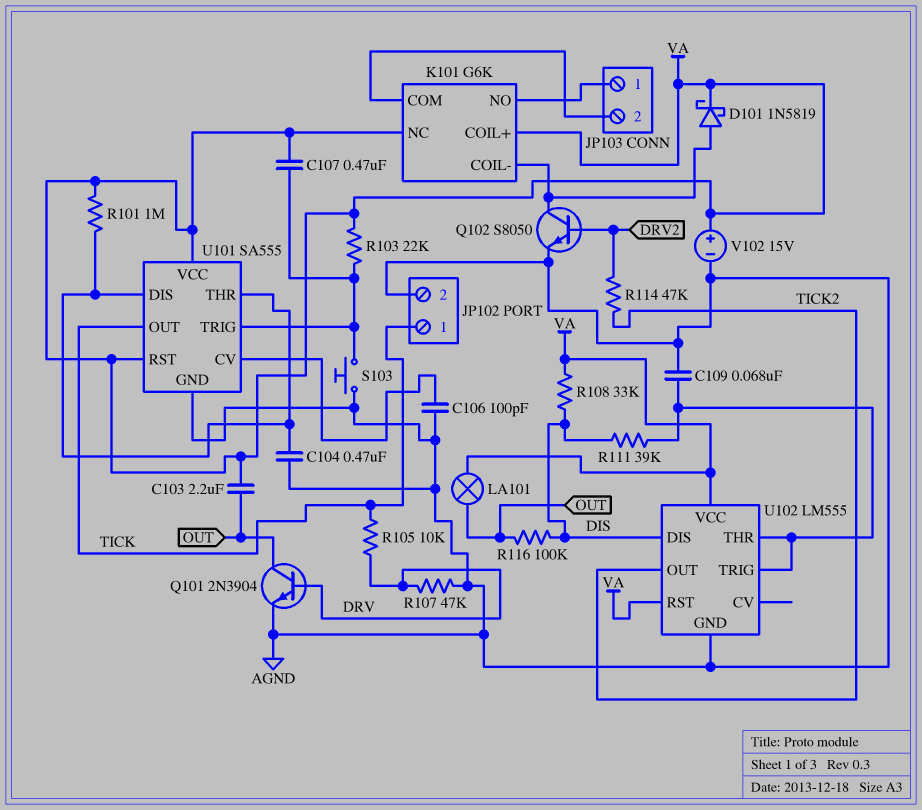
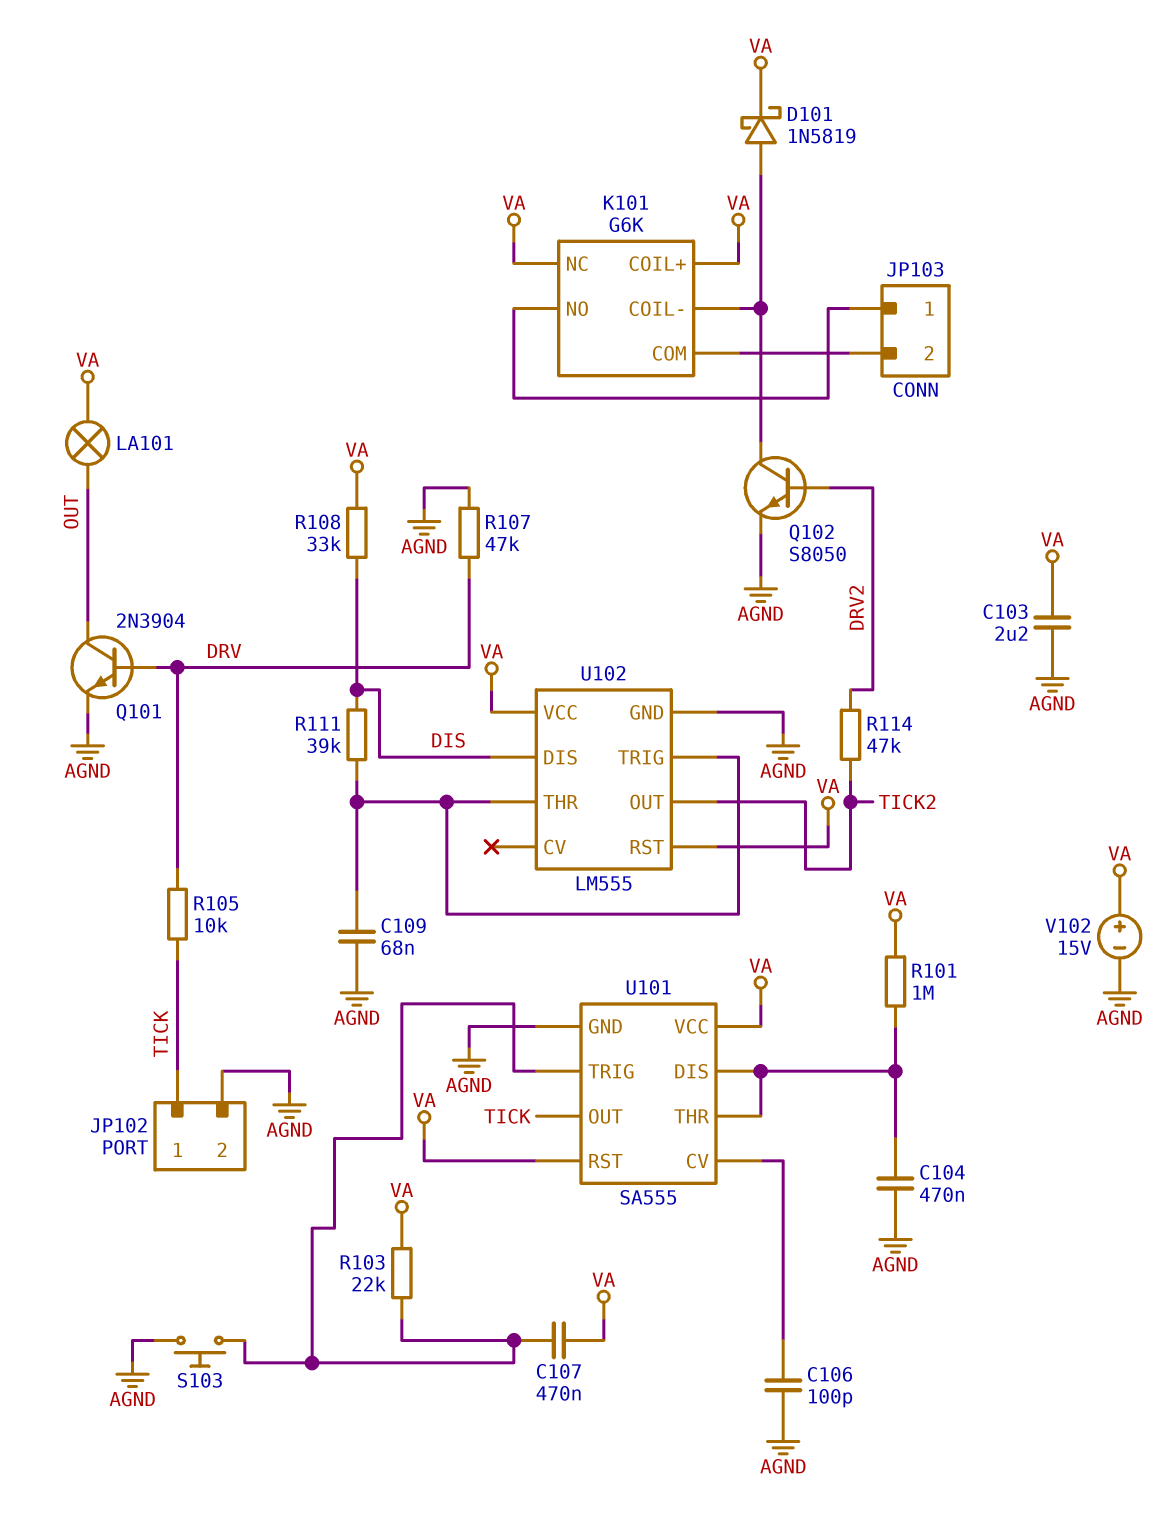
C103: 2.2uF (OUT, VA) -> 2.2uF (AGND, VA)
R116: 100k (DIS, OUT) -> none

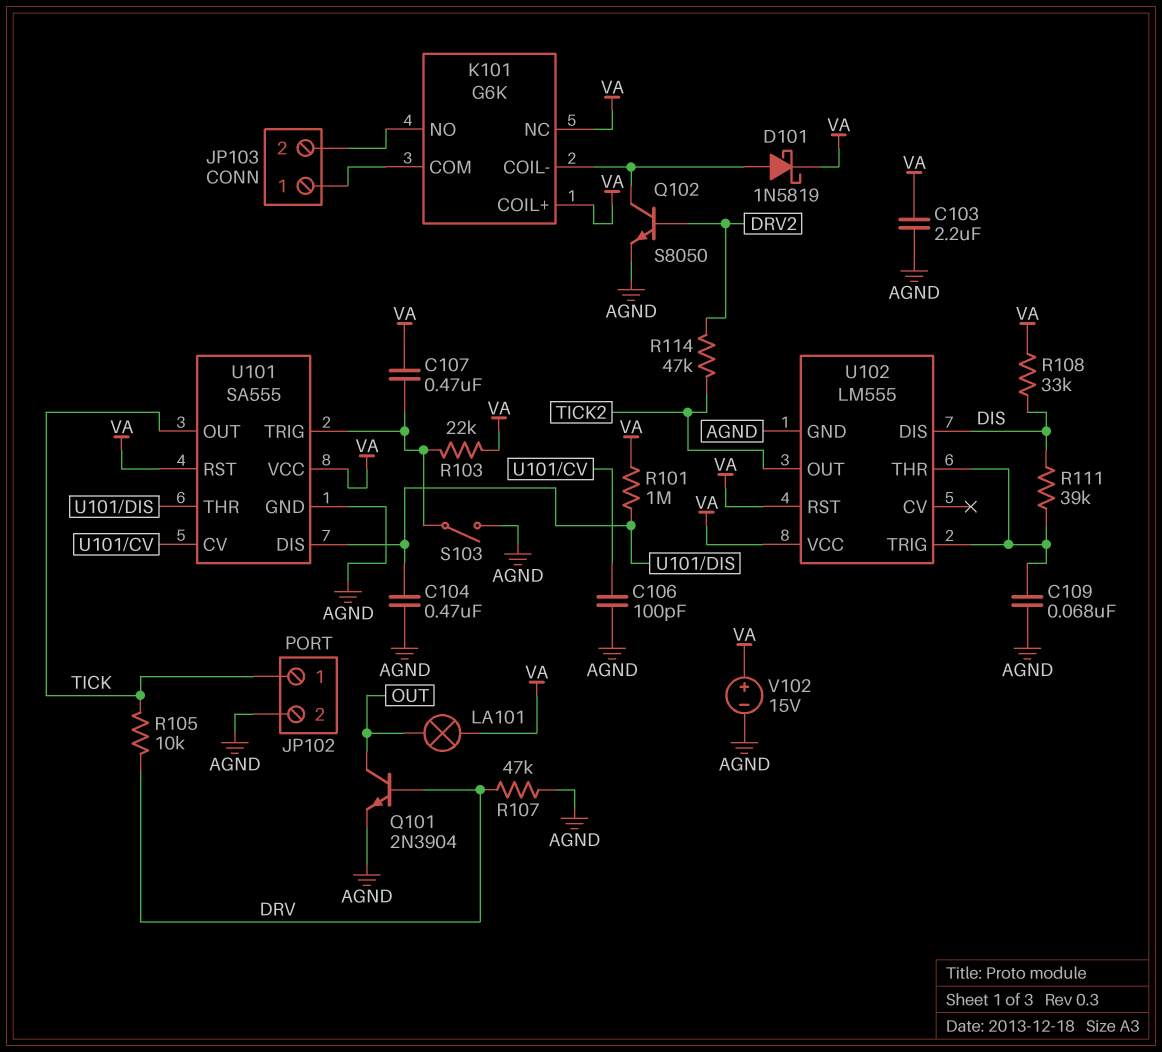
K101 pin COM: JP103/2 -> JP103/1
K101 pin NO: JP103/1 -> JP103/2
S103: button (AGND, U101/TRIG) -> switch (AGND, U101/TRIG)

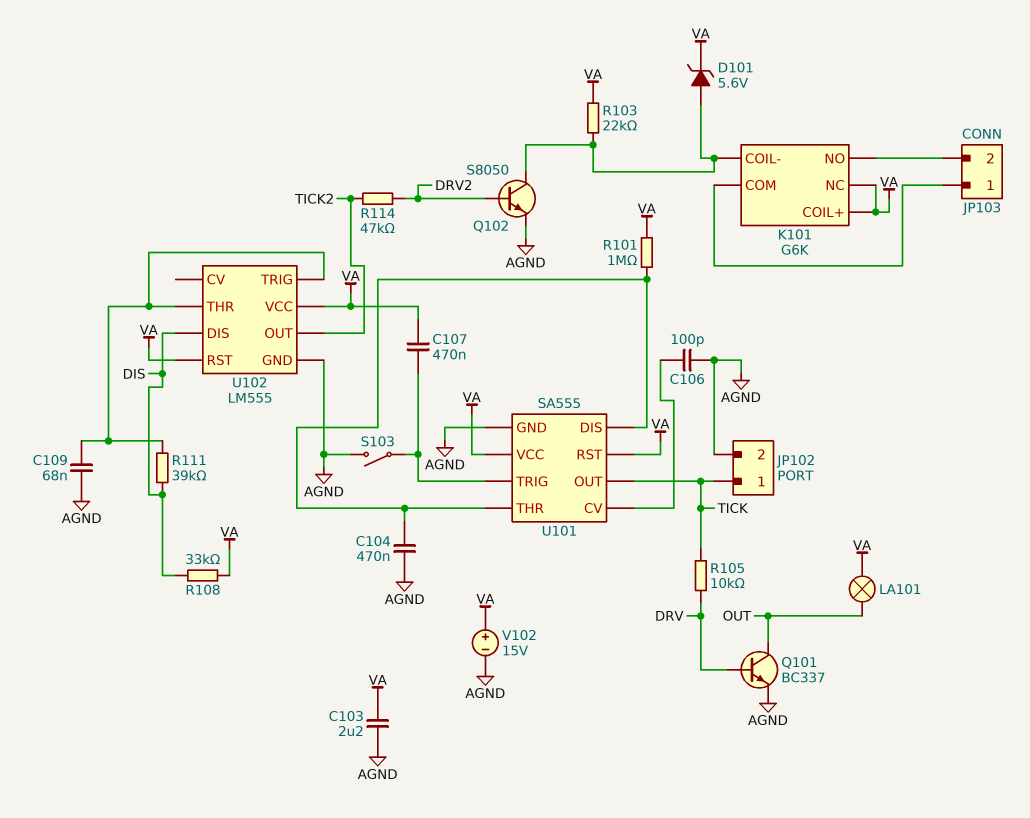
D101: schottky 1N5819 (A K101/COIL-, K VA) -> zener 5.6V (A K101/COIL-, K VA)
Q101: NPN 2N3904 (B DRV, C OUT, E AGND) -> NPN BC337 (B DRV, C OUT, E AGND)
R103: 22k (U101/TRIG, VA) -> 22k (K101/COIL-, VA)
R107: 47k (AGND, DRV) -> none

